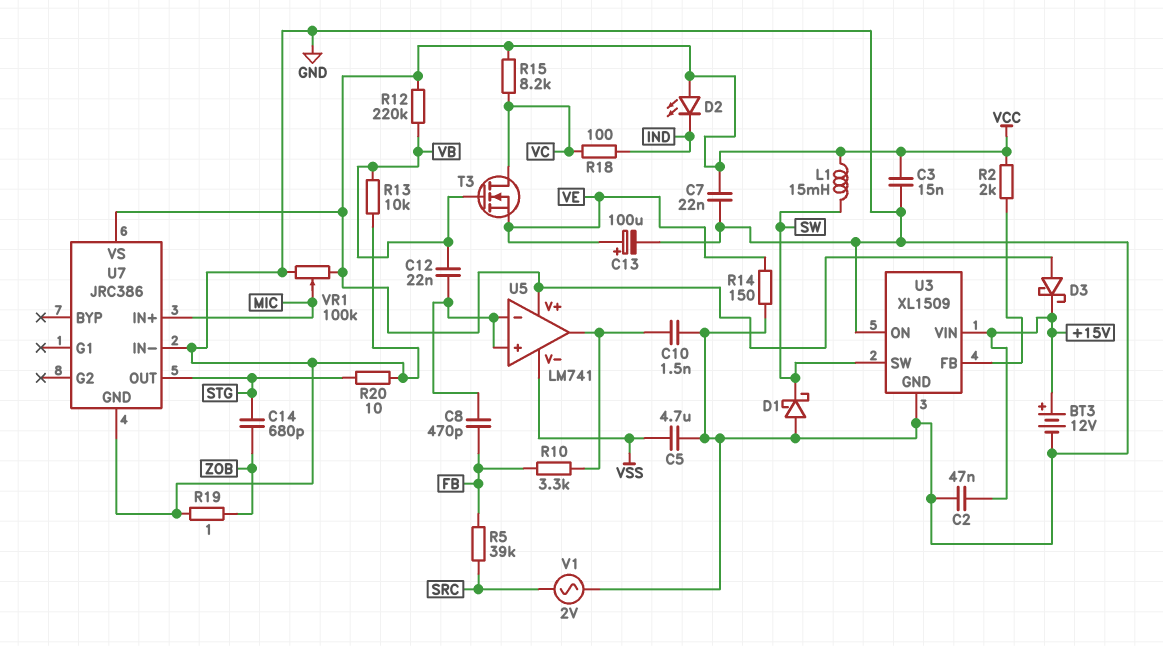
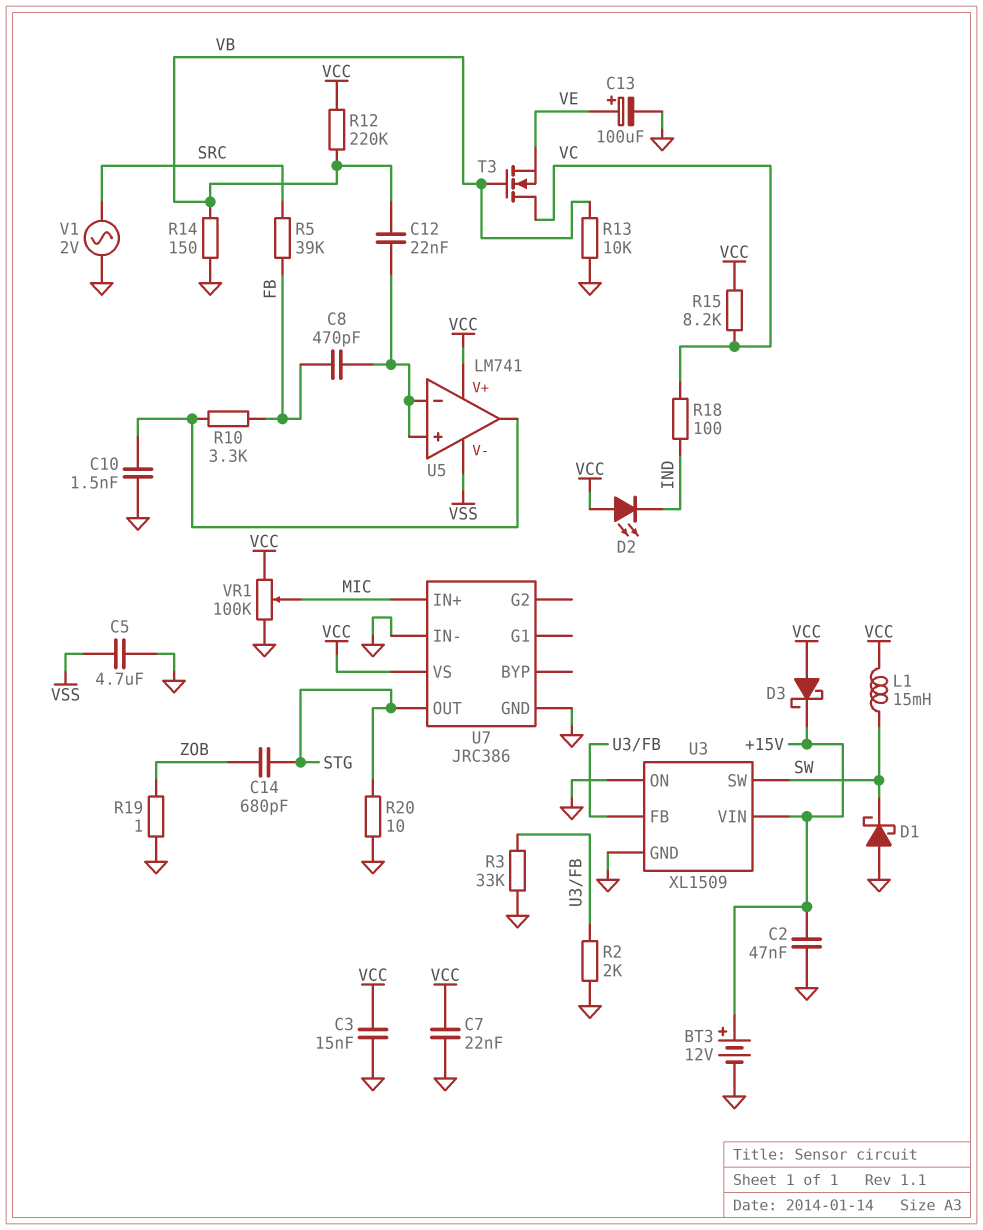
R2: 2k (U3/FB, VCC) -> 2k (GND, U3/FB)
R3: none -> 33k (GND, U3/FB)
R14: 150 (GND, VE) -> 150 (GND, VB)

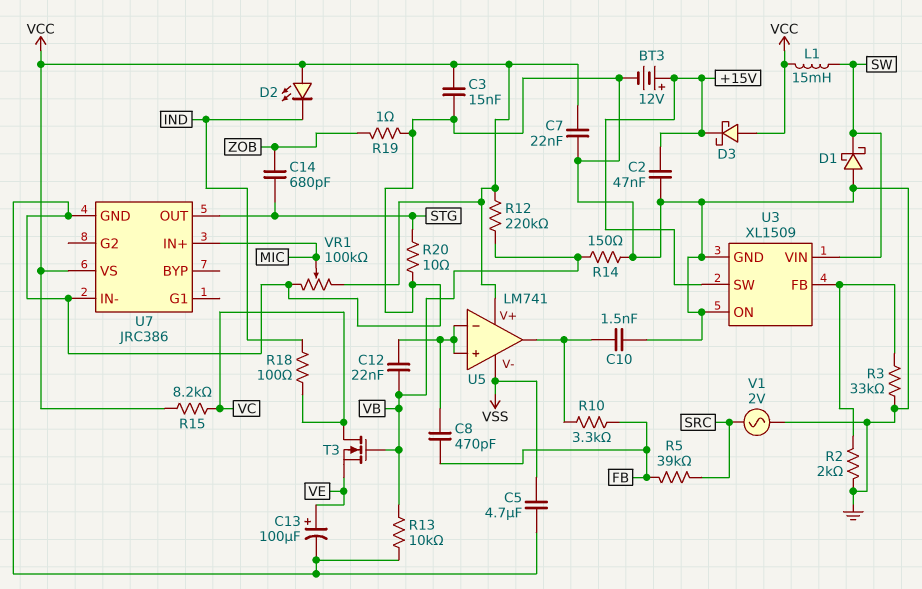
U3 pin SW: SW -> +15V
U3 pin VIN: +15V -> SW

